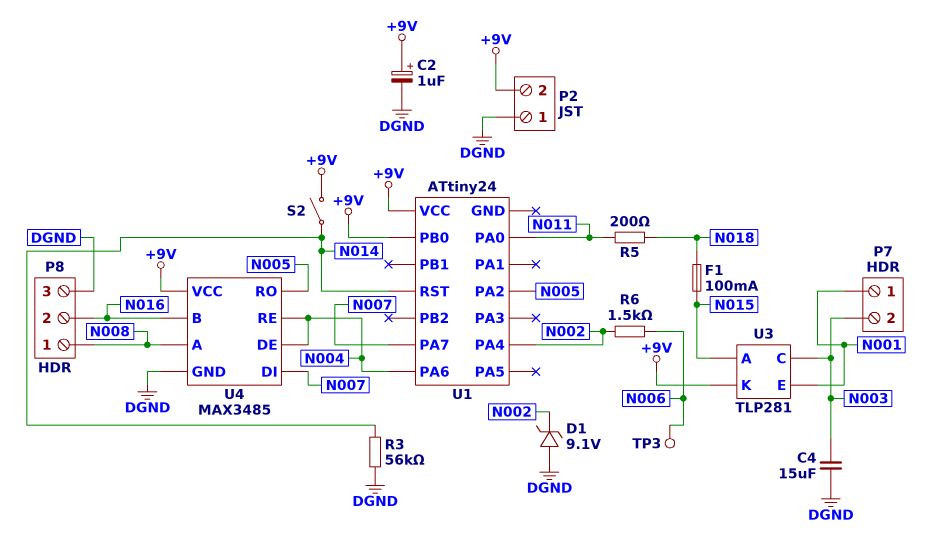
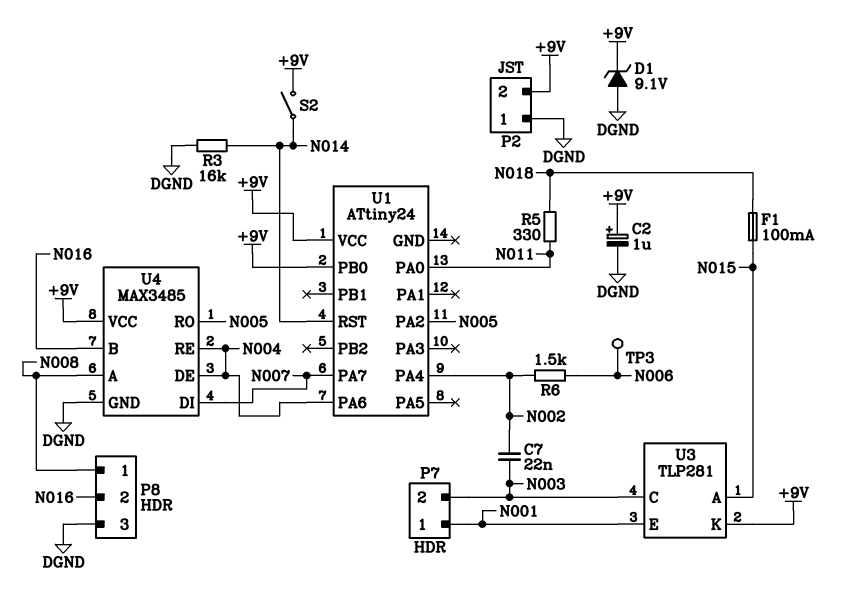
C4: 15uF (DGND, N003) -> none
C7: none -> 22nF (N002, N003)
D1: zener 9.1V (A DGND, K N002) -> zener 9.1V (A DGND, K +9V)
R3: 56k (DGND, N014) -> 16k (DGND, N014)
R5: 200 (N011, N018) -> 330 (N011, N018)

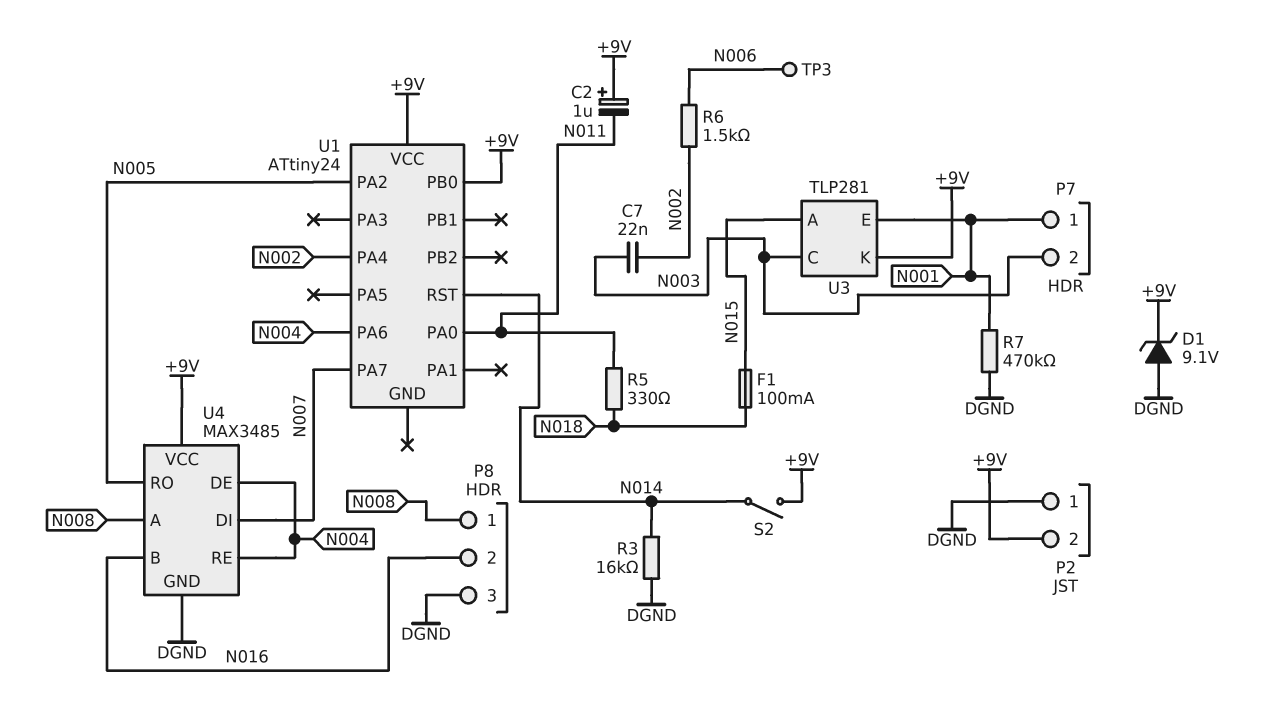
C2: 1uF (plus +9V, minus DGND) -> 1uF (plus +9V, minus N011)
R7: none -> 470k (DGND, N001)

